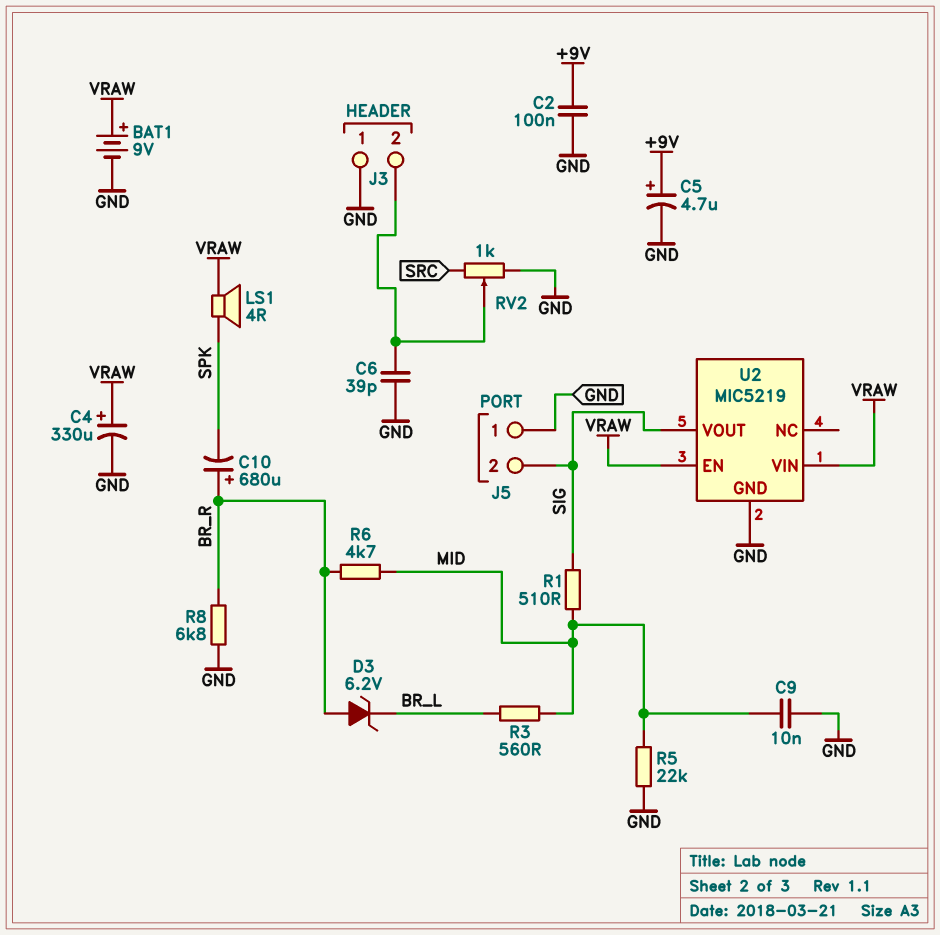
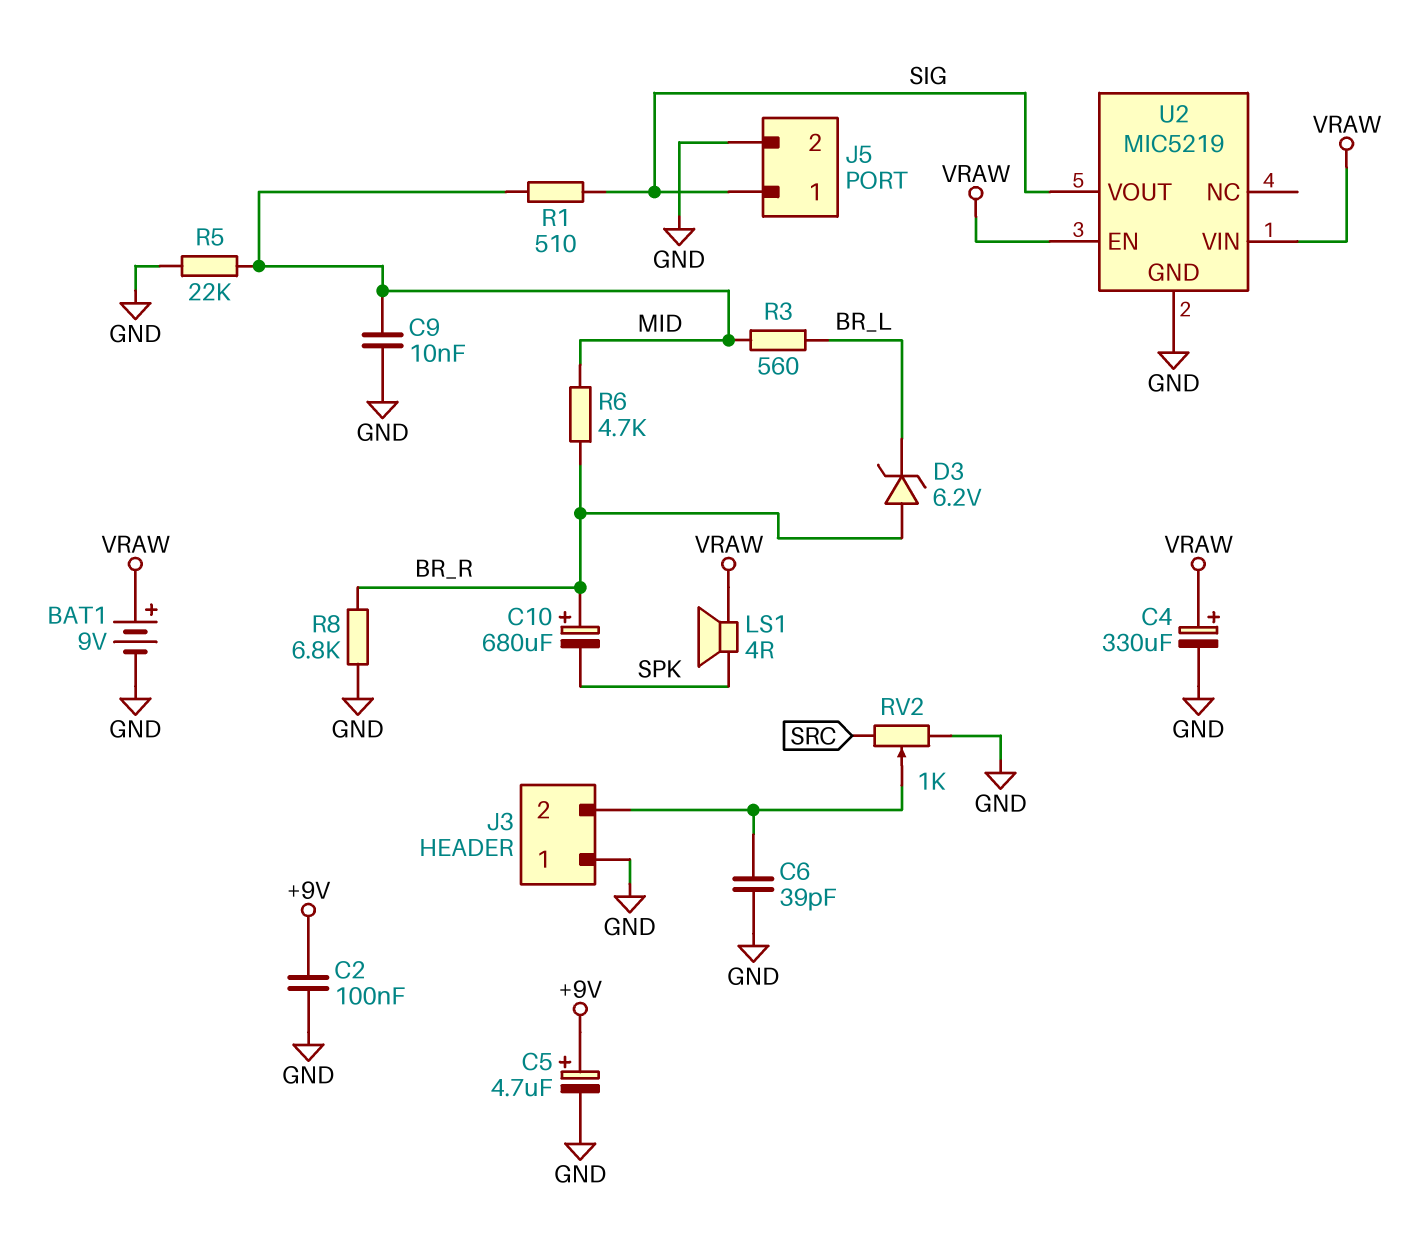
J5 pin 1: GND -> SIG
J5 pin 2: SIG -> GND

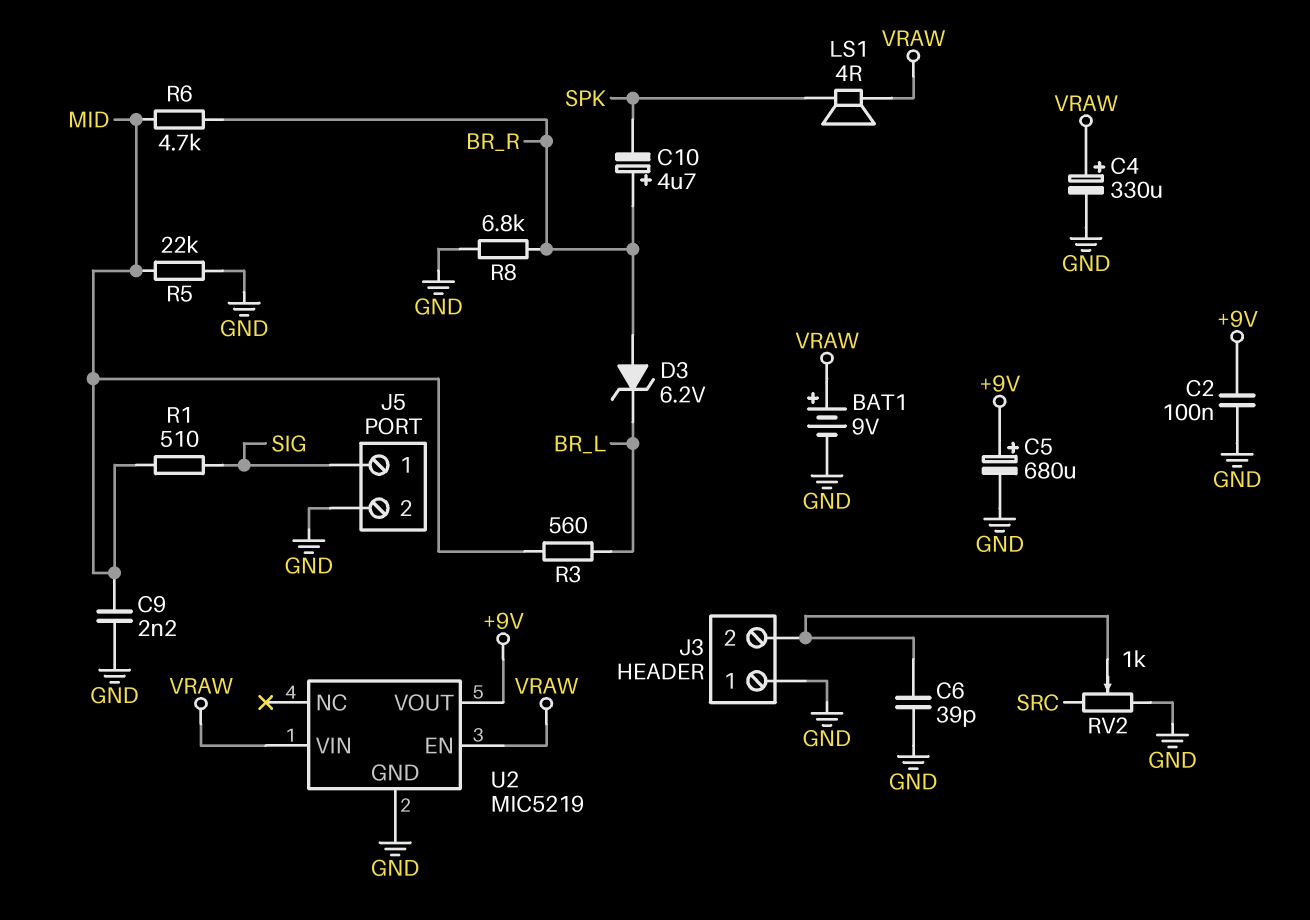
C5: 4.7uF (plus +9V, minus GND) -> 680uF (plus +9V, minus GND)
C9: 10nF (GND, MID) -> 2.2nF (GND, MID)
C10: 680uF (plus BR_R, minus SPK) -> 4.7uF (plus BR_R, minus SPK)
U2 pin VOUT: SIG -> +9V

